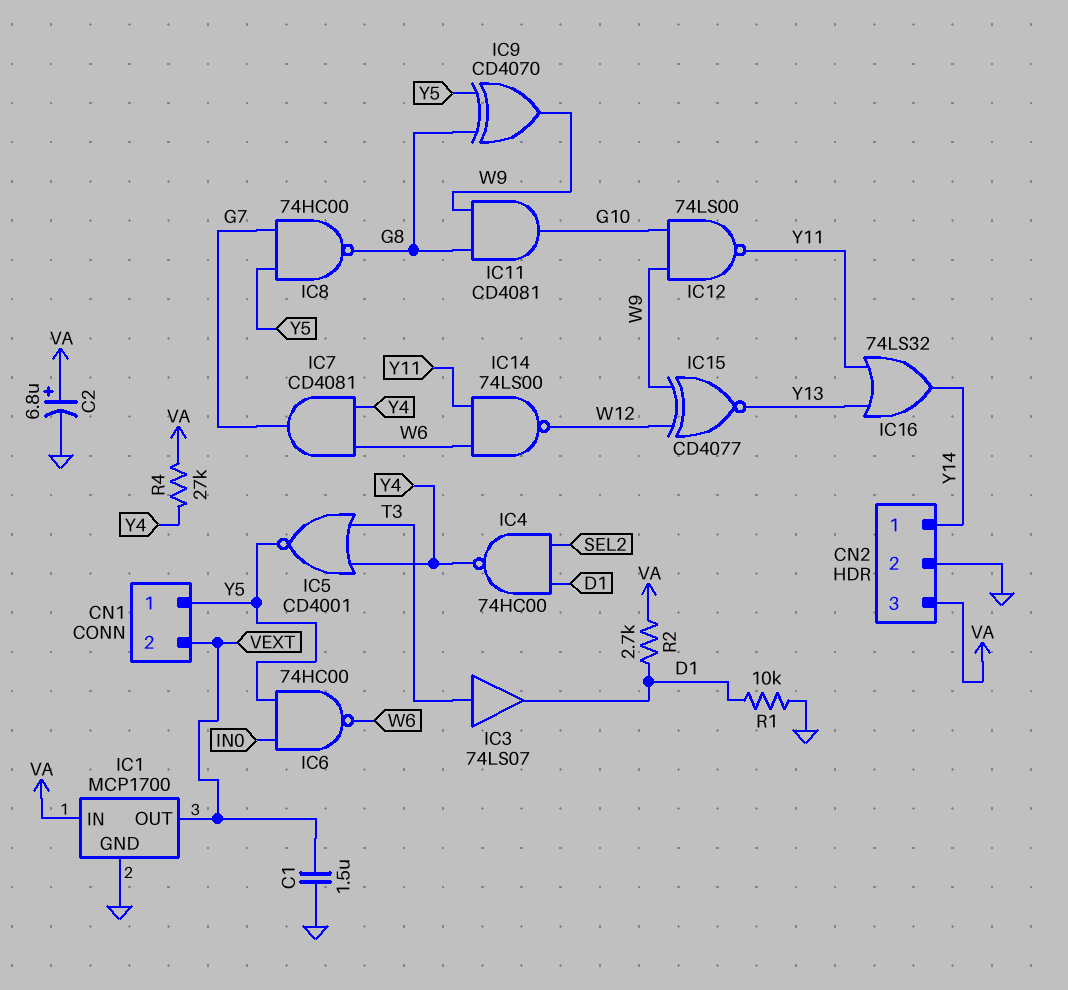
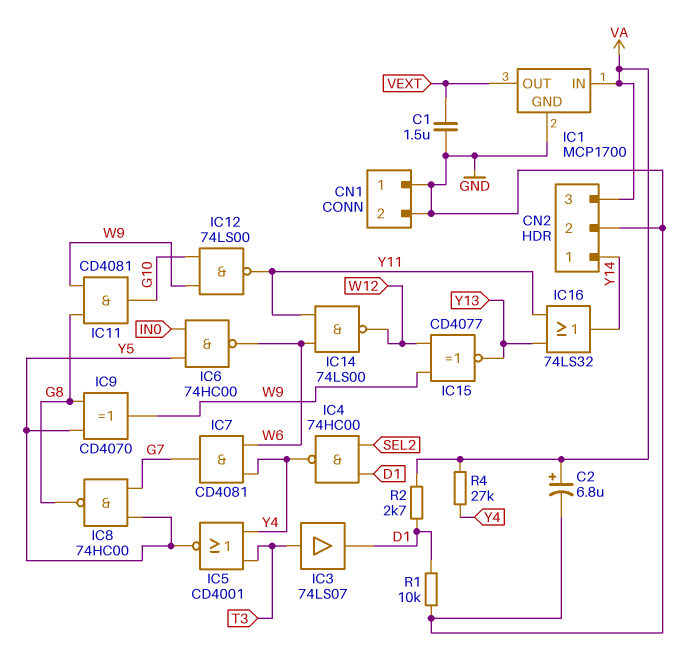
CN1 pin 1: Y5 -> GND
CN1 pin 2: VEXT -> GND

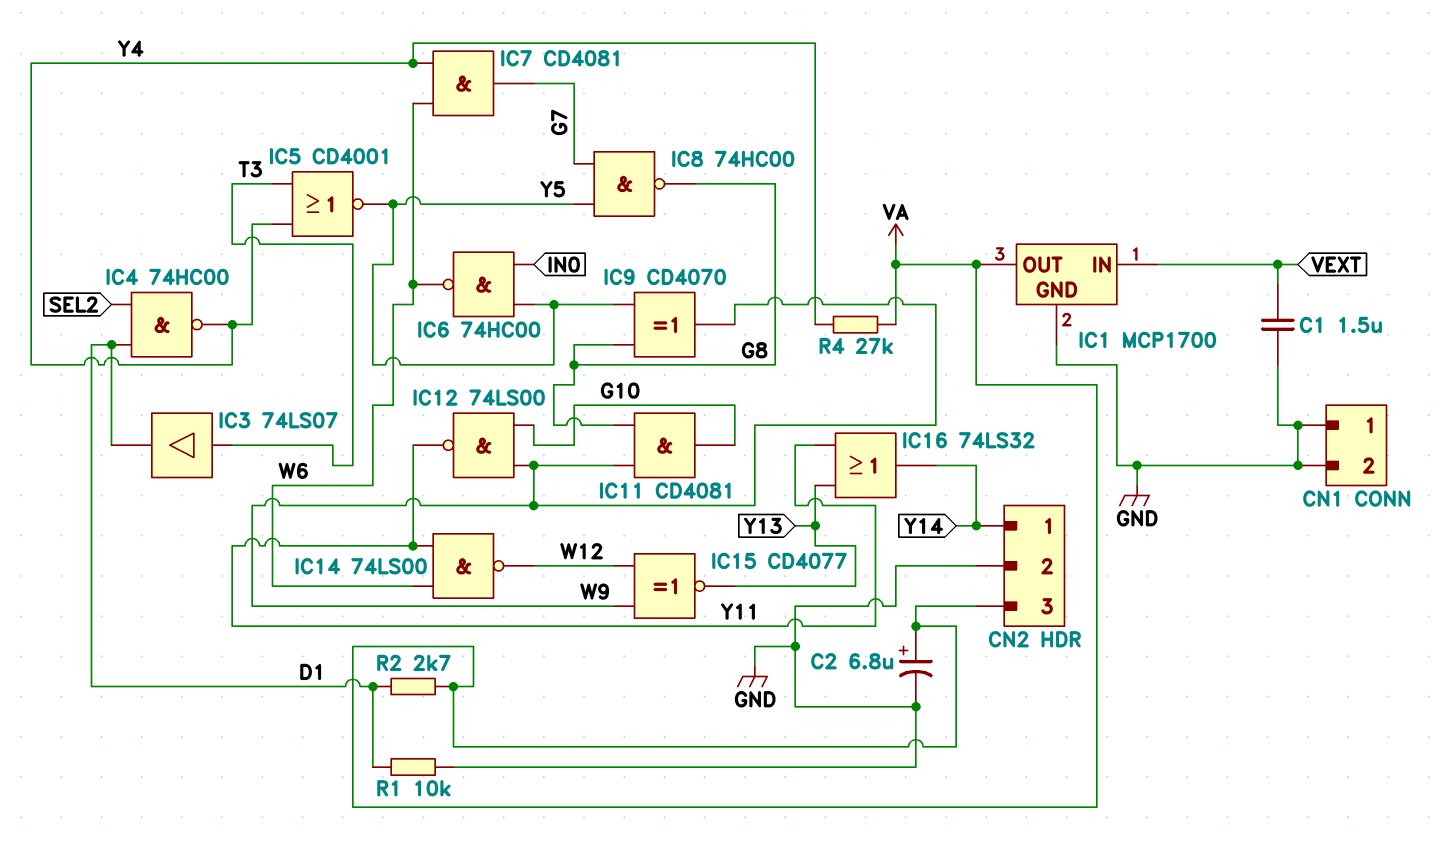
IC1 pin IN: VA -> VEXT
IC1 pin OUT: VEXT -> VA

